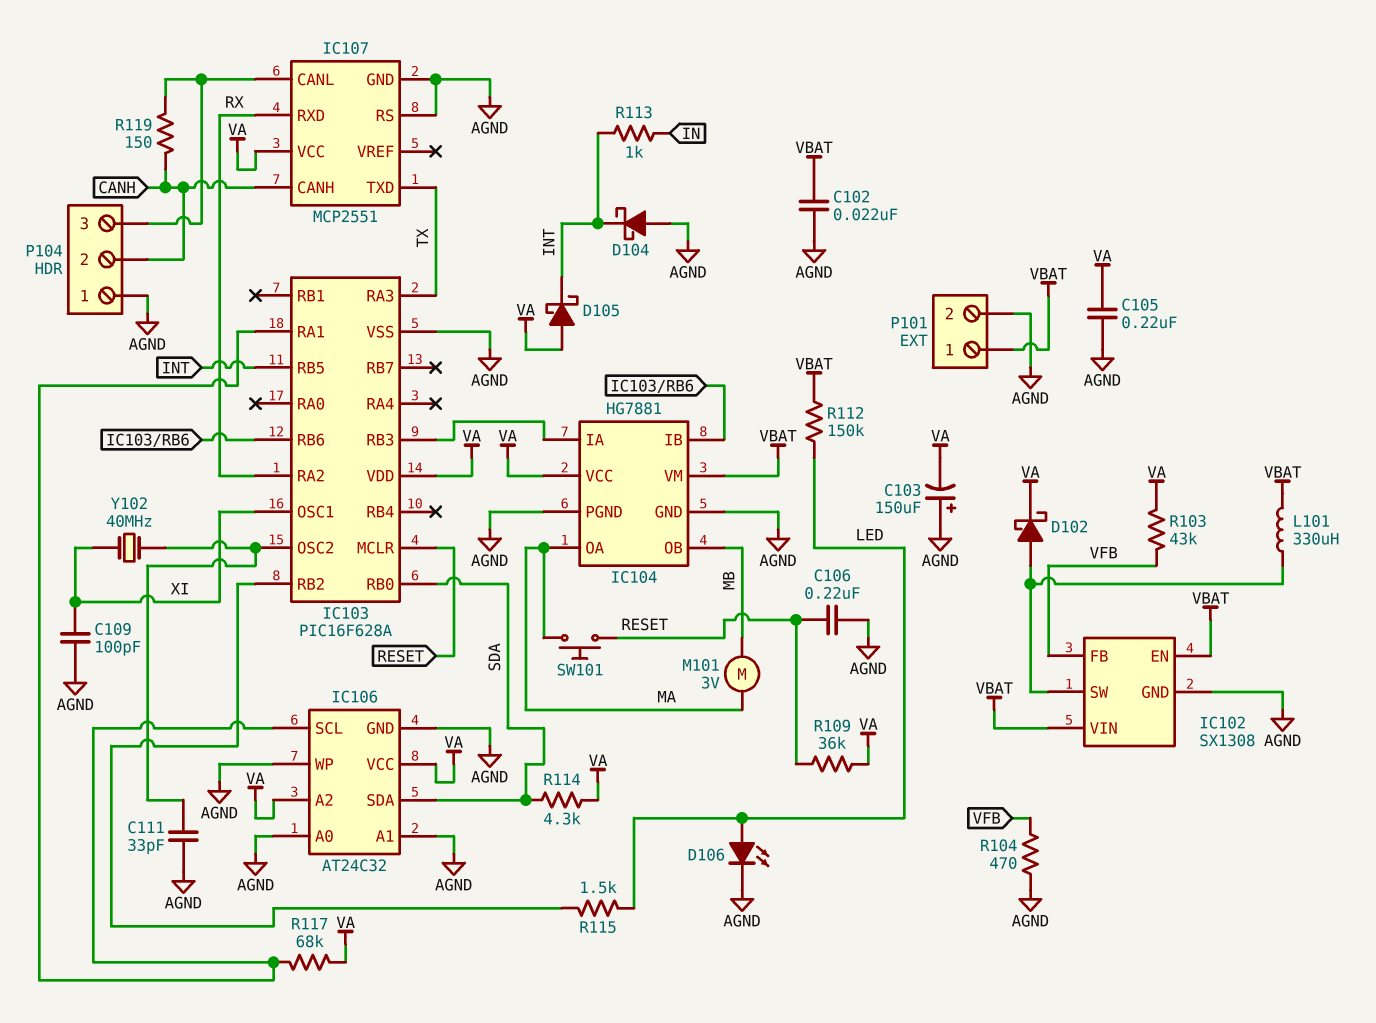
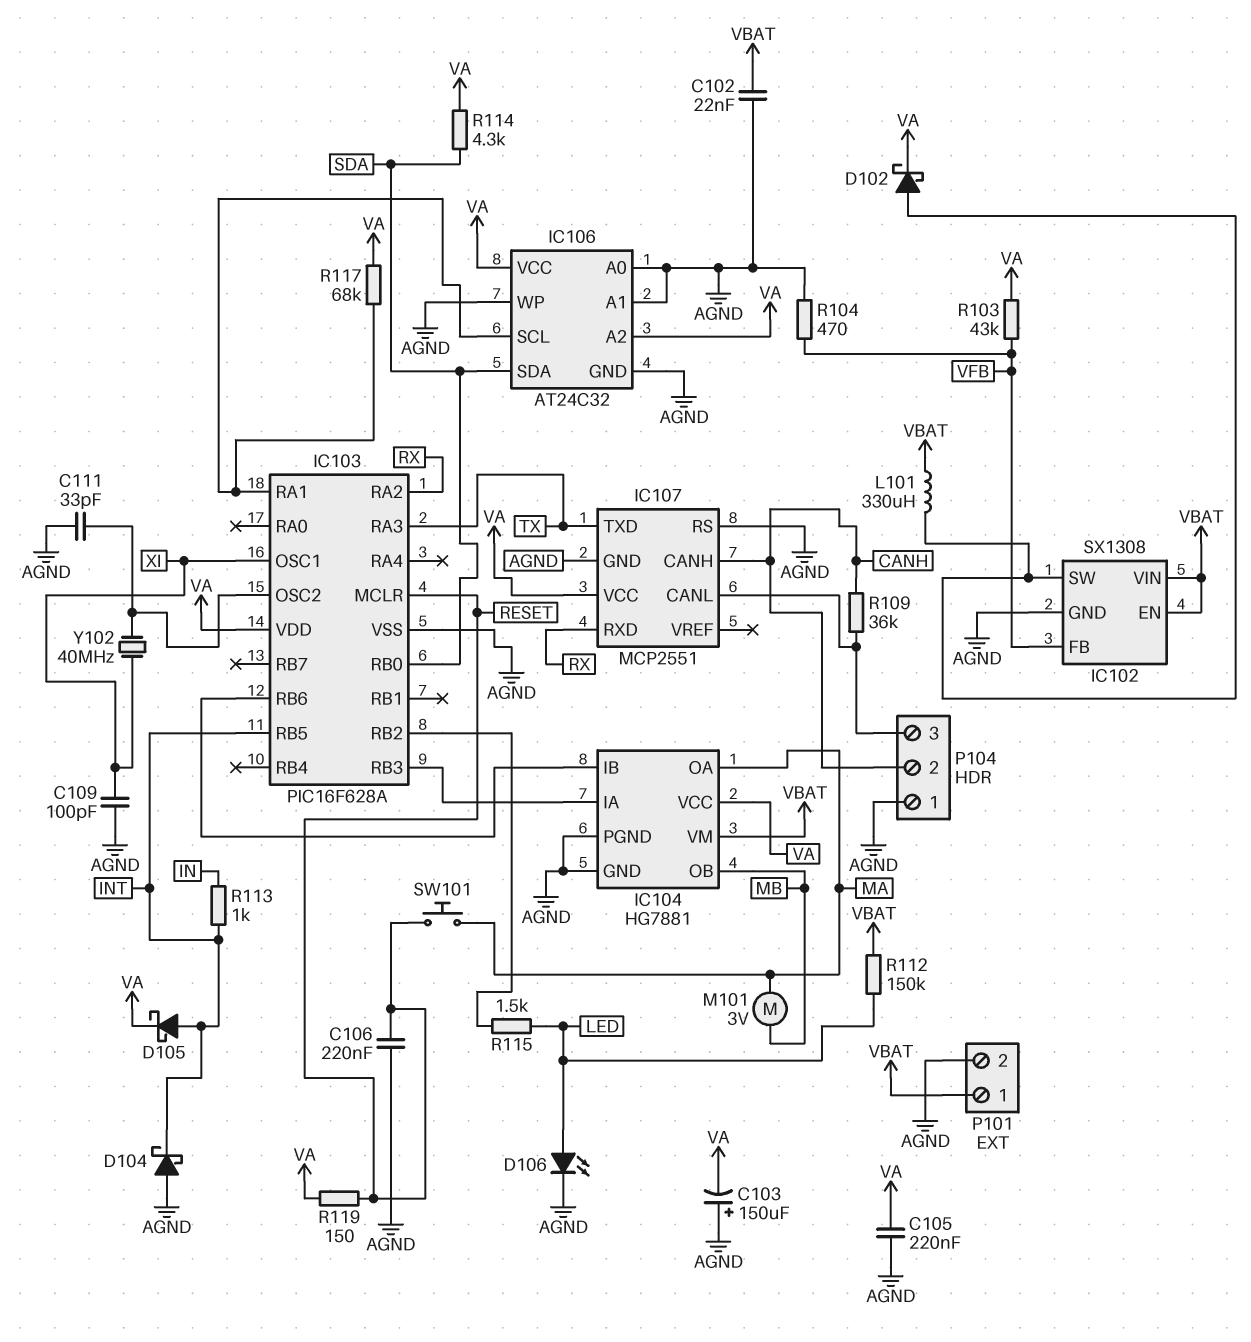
D105: schottky (A VA, K INT) -> schottky (A INT, K VA)
R109: 36k (RESET, VA) -> 36k (CANH, IC107/CANL)
R119: 150 (CANH, IC107/CANL) -> 150 (RESET, VA)

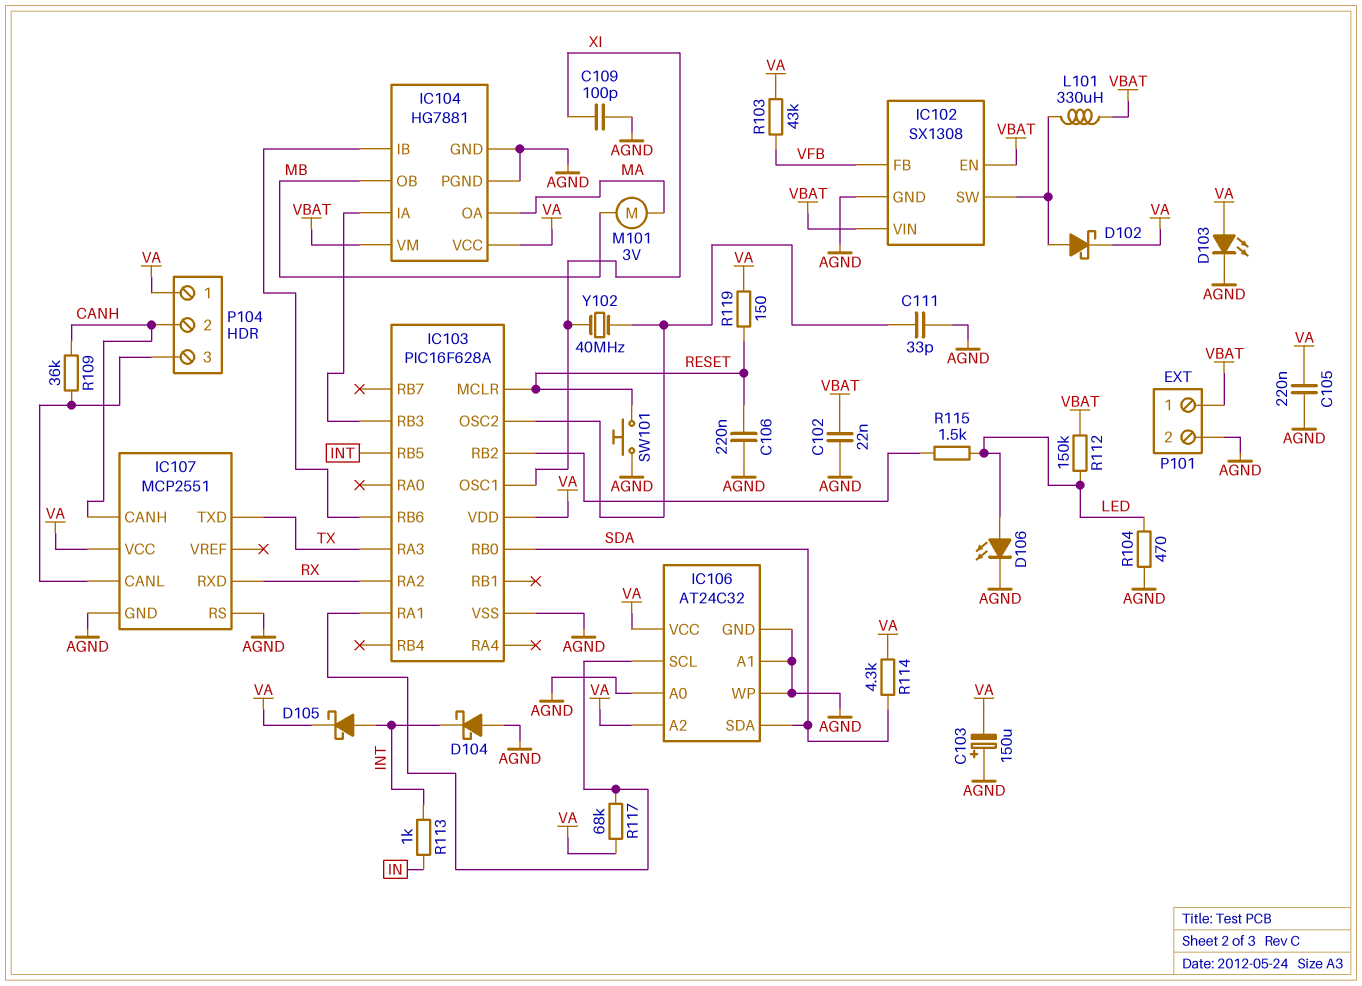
D103: none -> LED (A VA, K AGND)
P104 pin 1: AGND -> VA
R104: 470 (AGND, VFB) -> 470 (AGND, LED)
SW101: button (MA, RESET) -> button (AGND, RESET)

